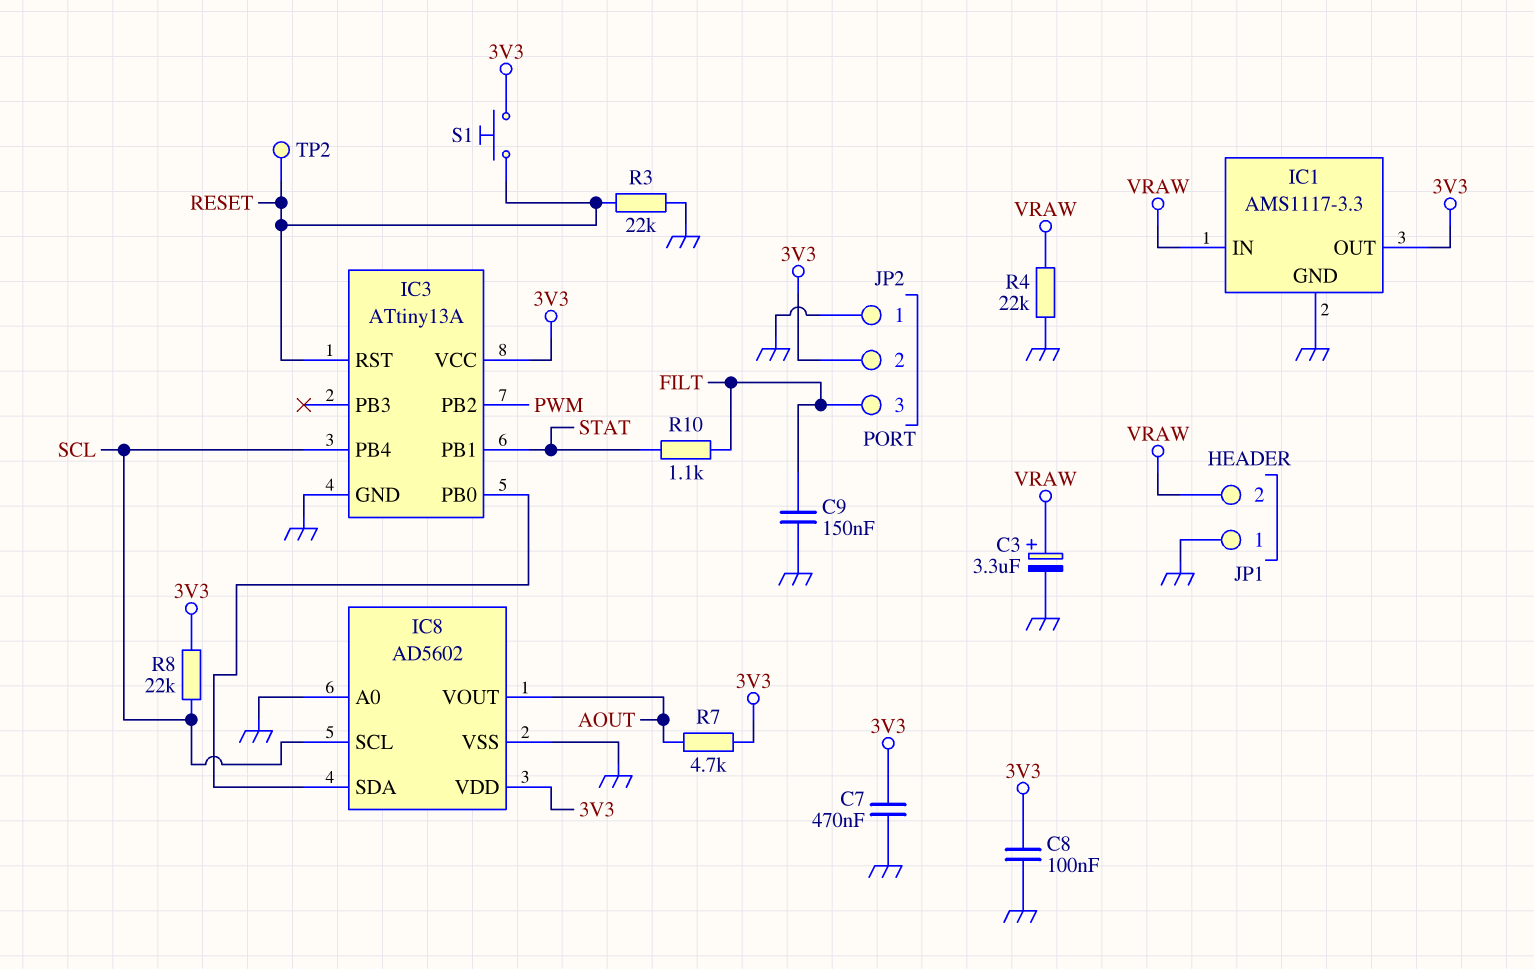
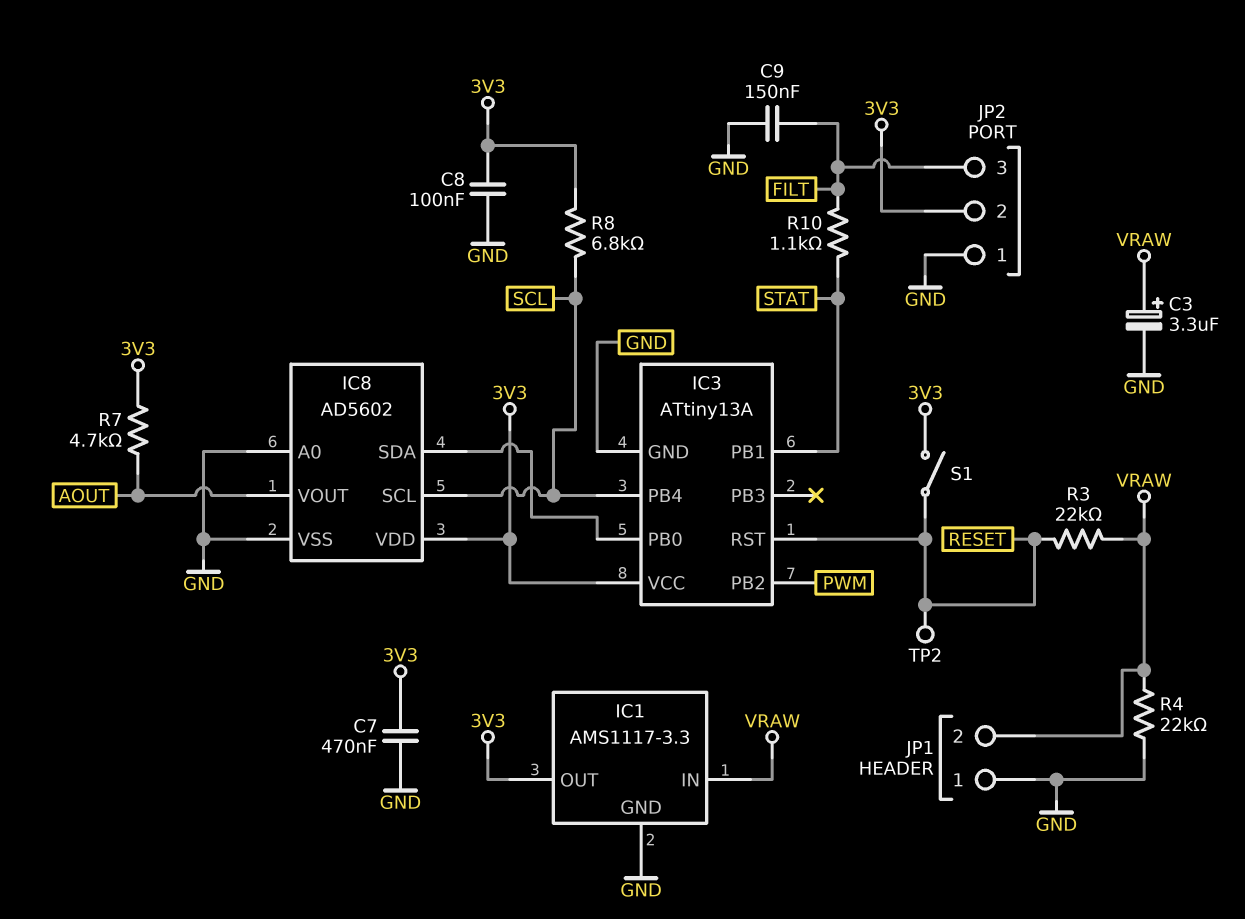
R3: 22k (GND, RESET) -> 22k (RESET, VRAW)
R8: 22k (3V3, SCL) -> 6.8k (3V3, SCL)
S1: button (3V3, RESET) -> switch (3V3, RESET)

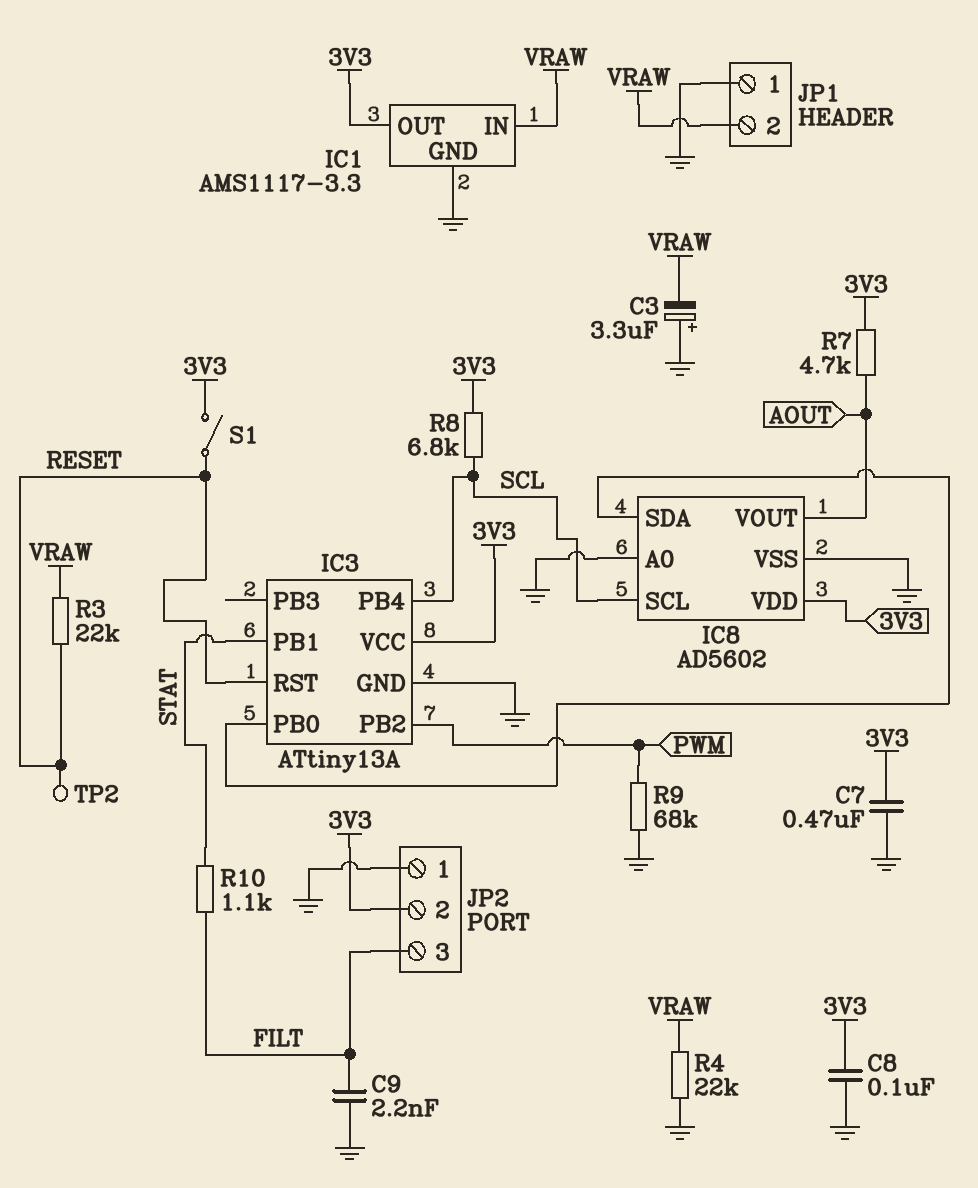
C3: 3.3uF (plus VRAW, minus GND) -> 3.3uF (plus GND, minus VRAW)
C9: 150nF (FILT, GND) -> 2.2nF (FILT, GND)
R9: none -> 68k (GND, PWM)

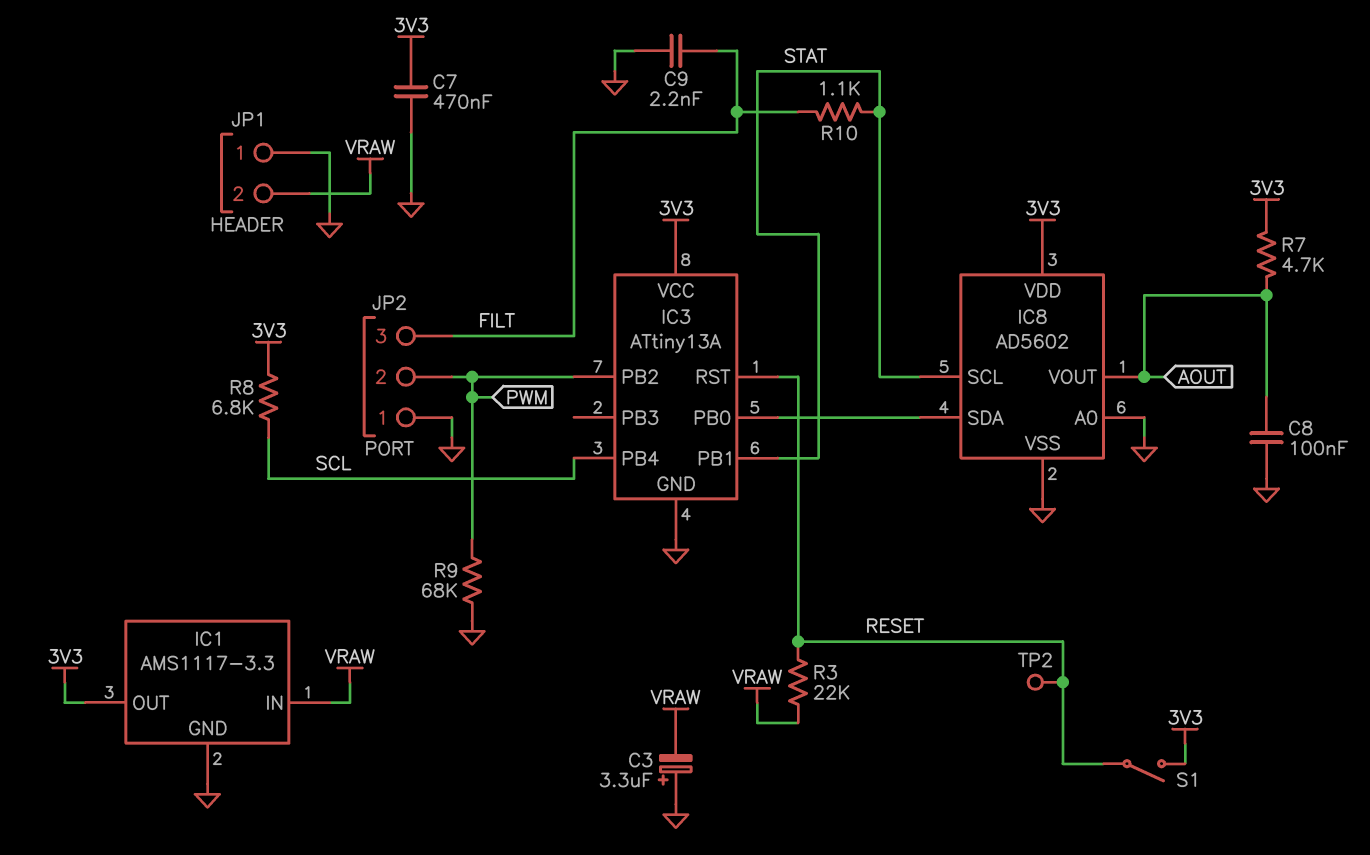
C8: 100nF (3V3, GND) -> 100nF (AOUT, GND)
IC8 pin SCL: SCL -> STAT
JP2 pin 2: 3V3 -> PWM
R4: 22k (GND, VRAW) -> none

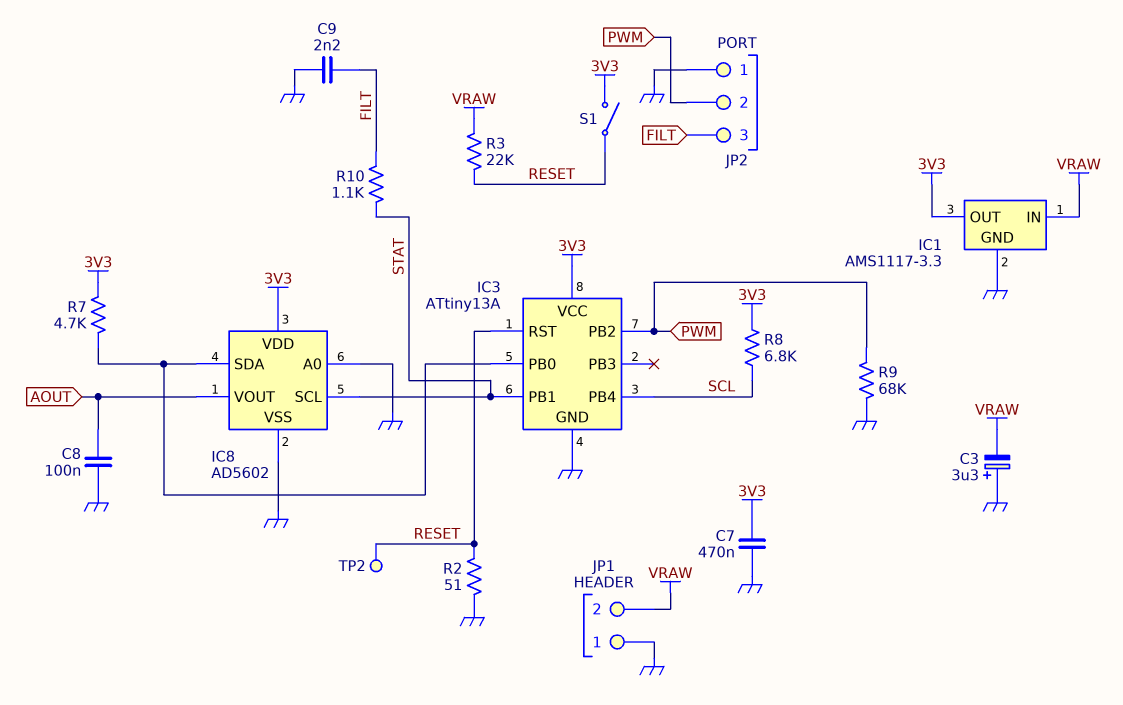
R2: none -> 51 (GND, RESET)
R7: 4.7k (3V3, AOUT) -> 4.7k (3V3, IC3/PB0)

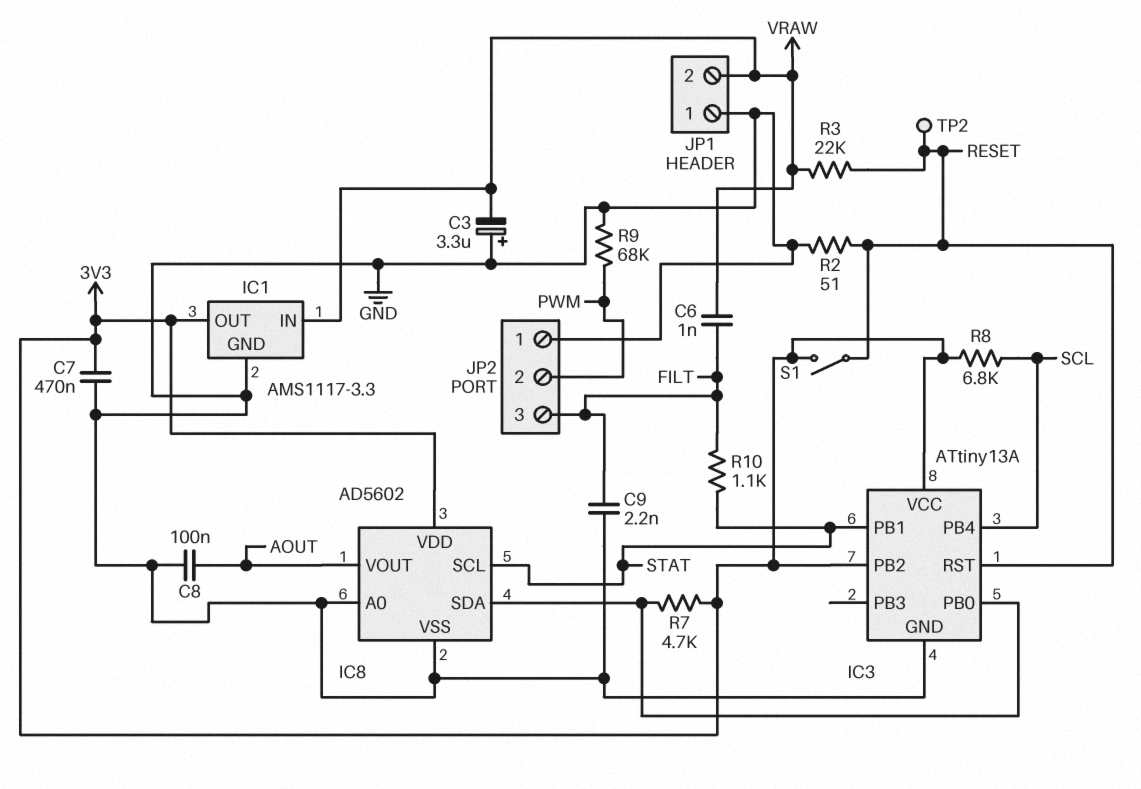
C6: none -> 1nF (FILT, VRAW)
IC3 pin PB2: PWM -> 3V3

